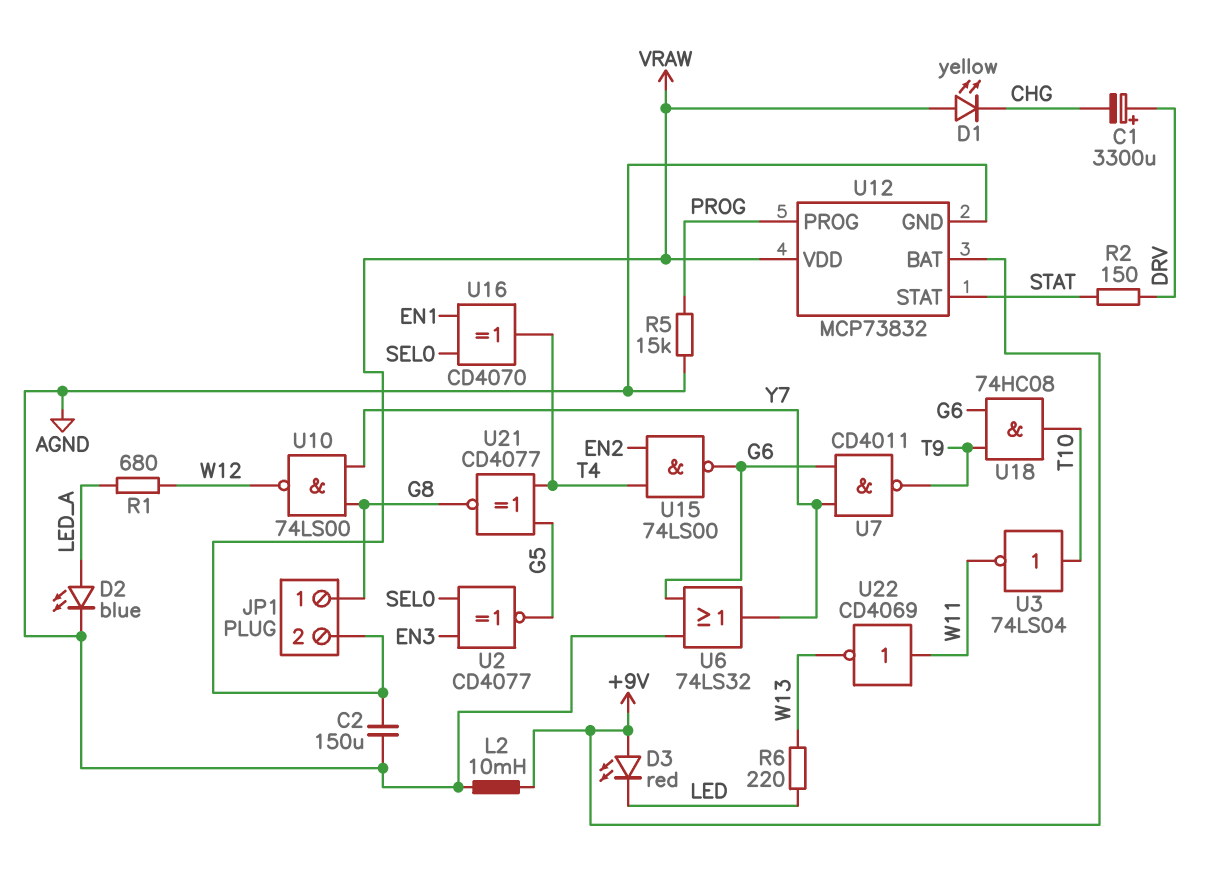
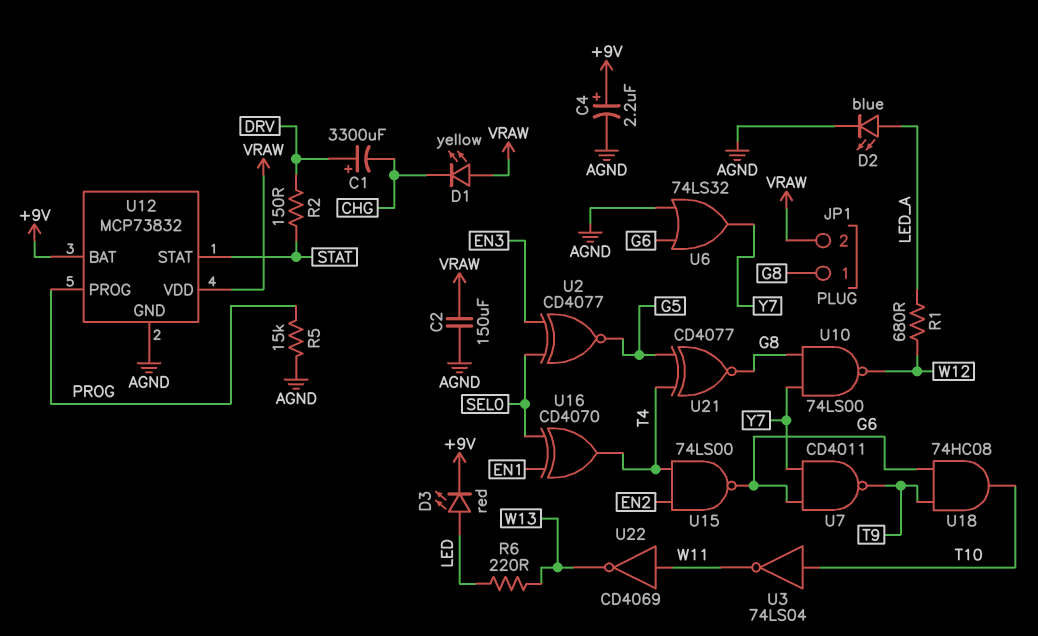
C4: none -> 2.2uF (plus +9V, minus AGND)
D3: LED red (A +9V, K LED) -> LED red (A LED, K +9V)
L2: 10mH (+9V, AGND) -> none

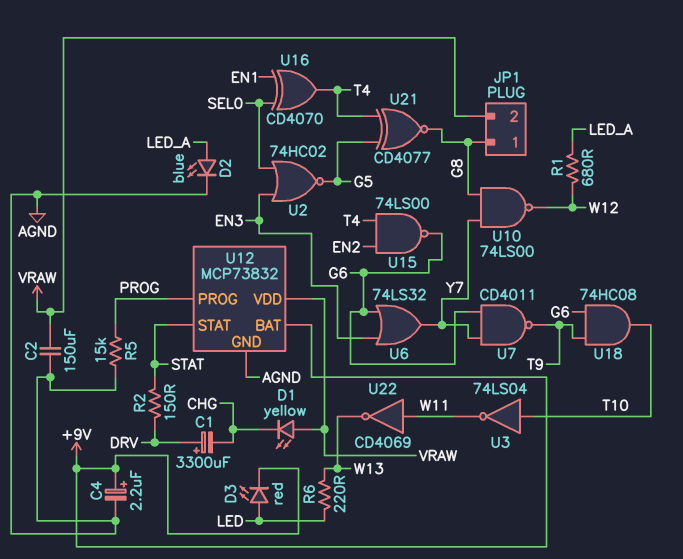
U2: XNOR CD4077 (in EN3, in SEL0, out G5) -> NOR 74HC02 (in EN3, in SEL0, out G5)
U6: OR 74LS32 (in AGND, in G6, out Y7) -> OR 74LS32 (in EN3, in G6, out Y7)

